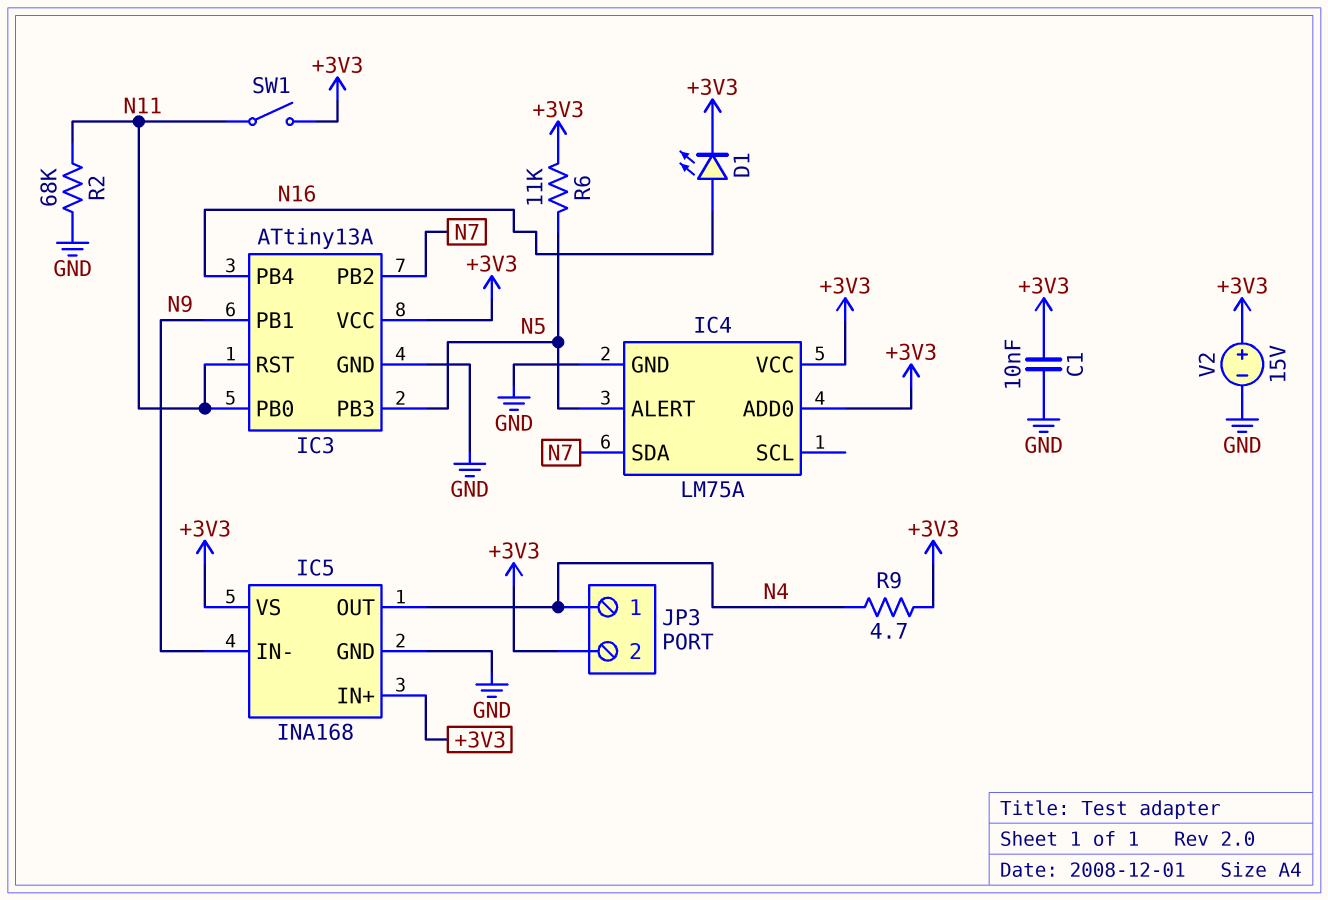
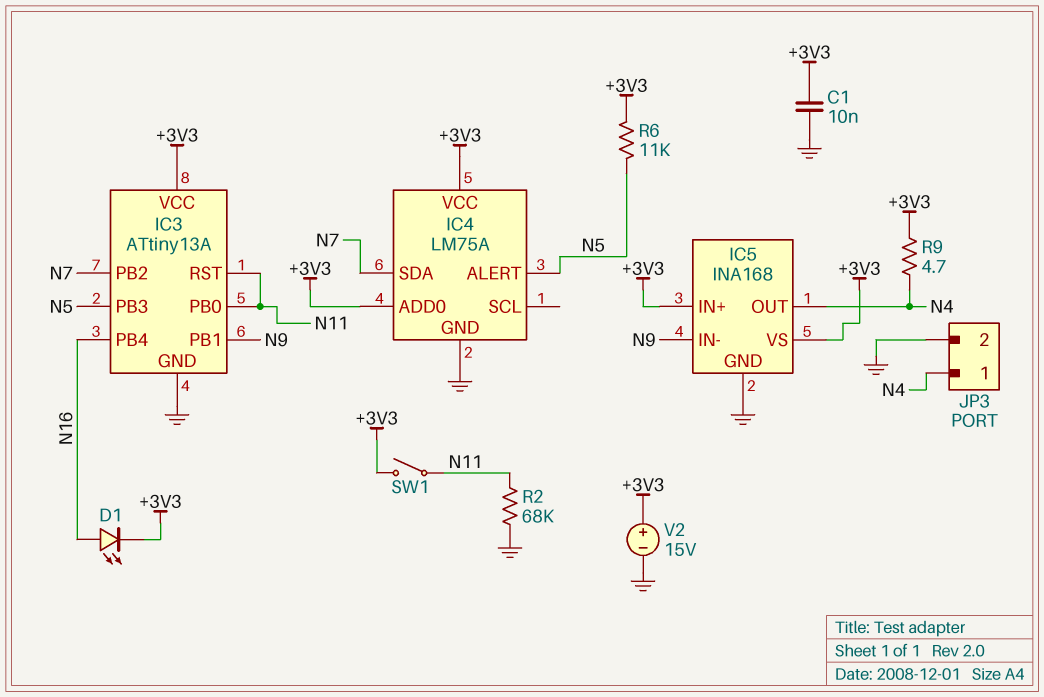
JP3 pin 2: +3V3 -> GND

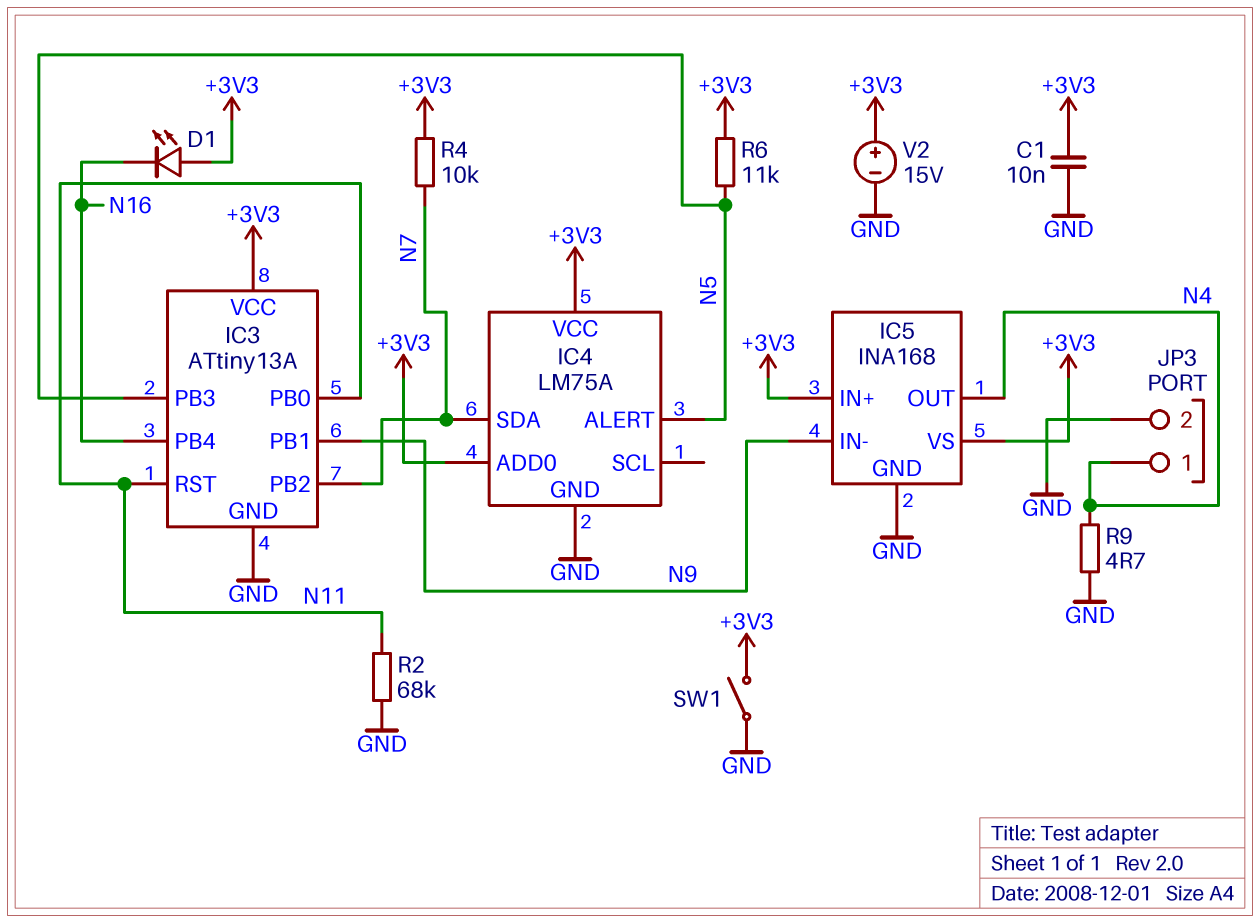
D1: LED (A N16, K +3V3) -> LED (A +3V3, K N16)
R4: none -> 10k (+3V3, N7)
R9: 4.7 (+3V3, N4) -> 4.7 (GND, N4)
SW1: switch (+3V3, N11) -> switch (+3V3, GND)

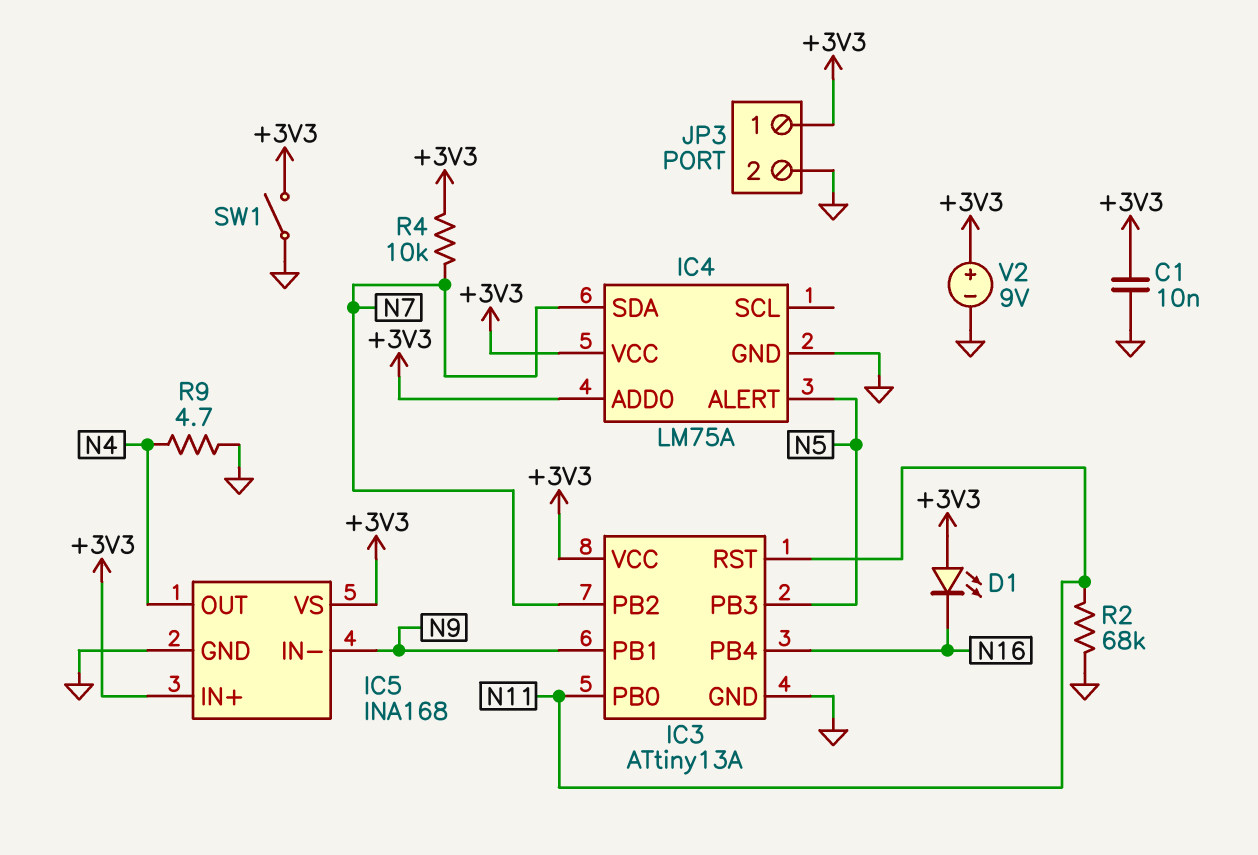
JP3 pin 1: N4 -> +3V3
R6: 11k (+3V3, N5) -> none
V2: 15V (plus +3V3, minus GND) -> 9V (plus +3V3, minus GND)

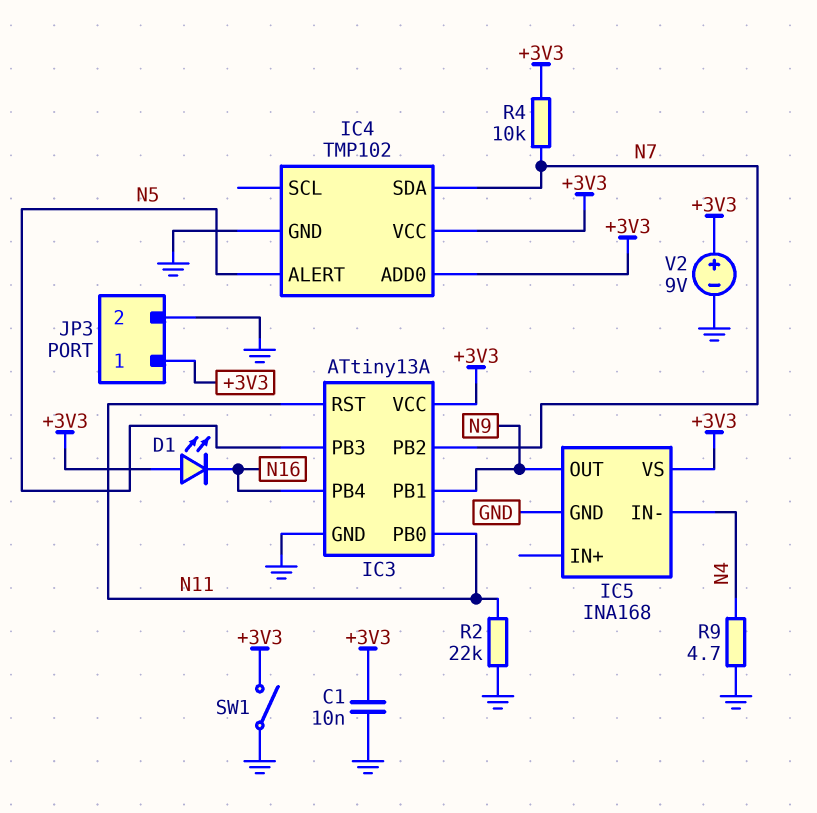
IC4: LM75A -> TMP102
IC5 pin IN+: +3V3 -> none
IC5 pin IN-: N9 -> N4
IC5 pin OUT: N4 -> N9
R2: 68k (GND, N11) -> 22k (GND, N11)

